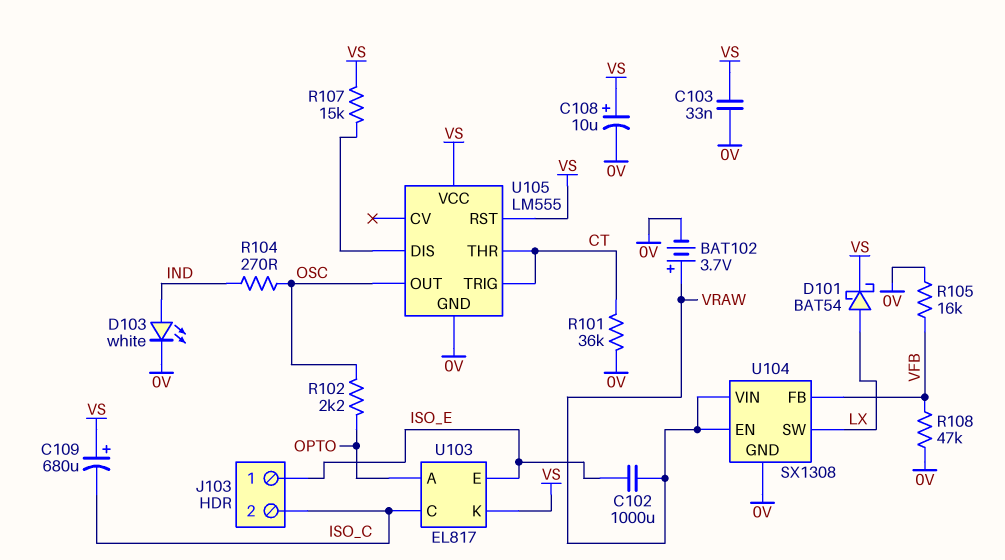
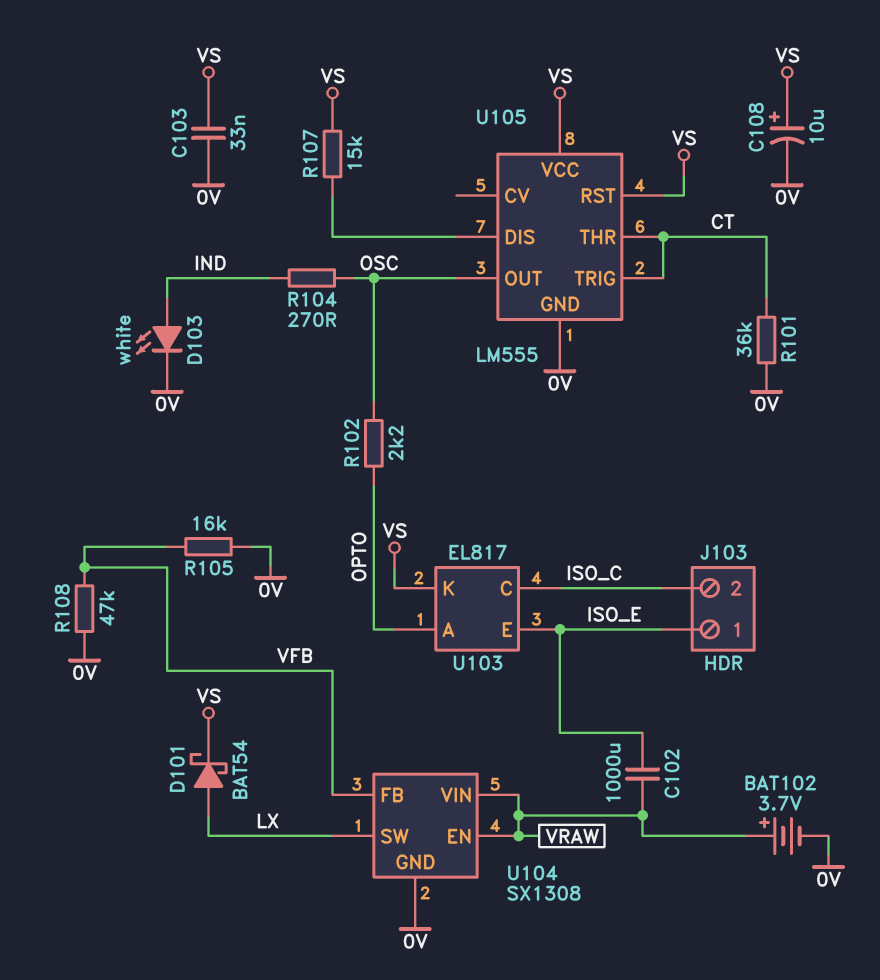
C109: 680uF (plus VS, minus ISO_C) -> none

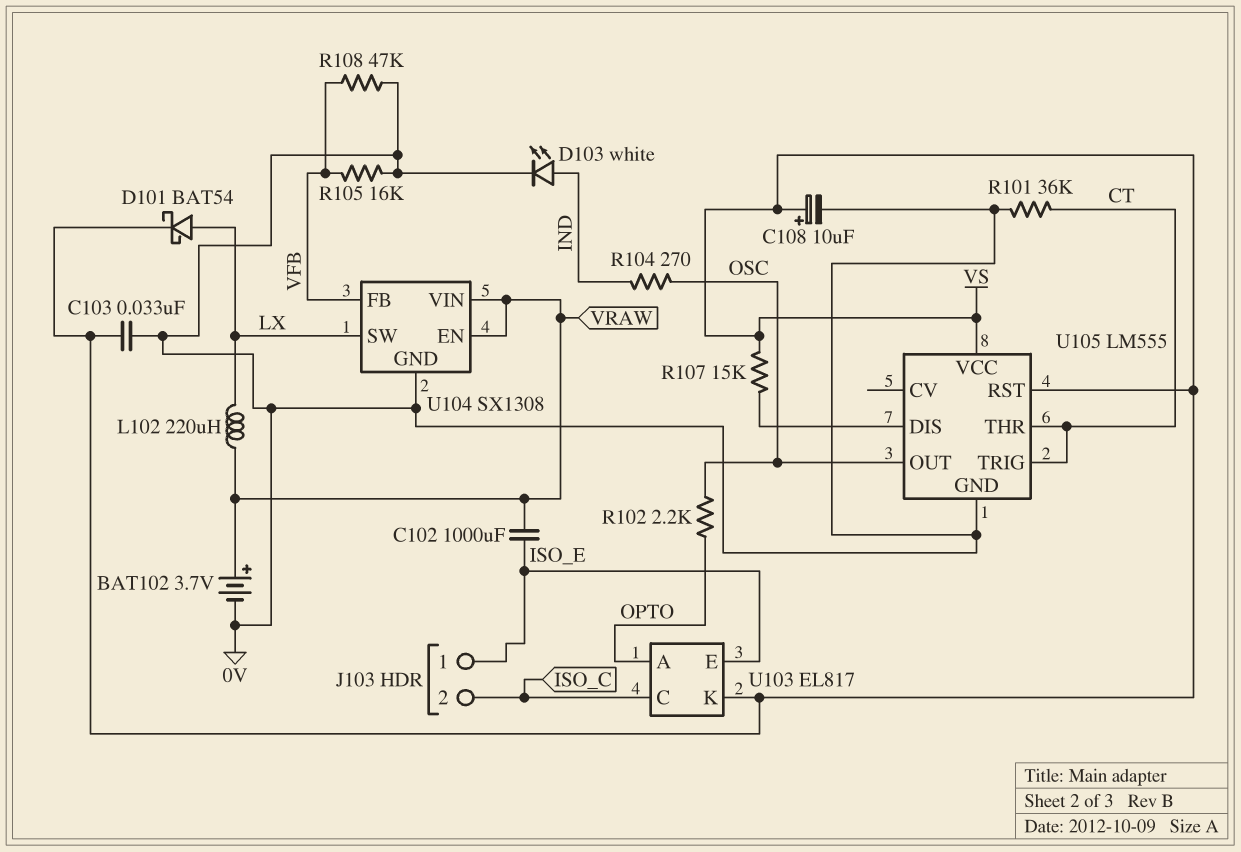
L102: none -> 220uH (LX, VRAW)

